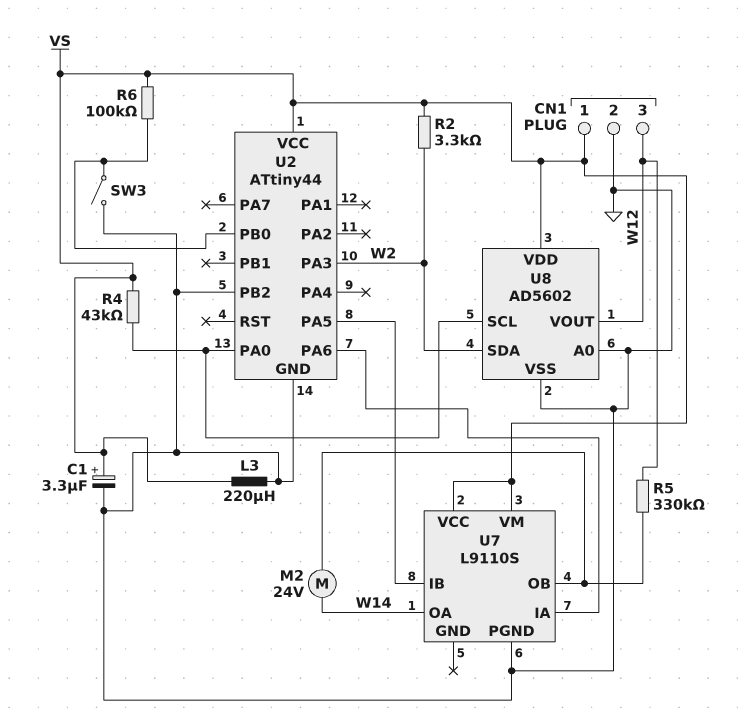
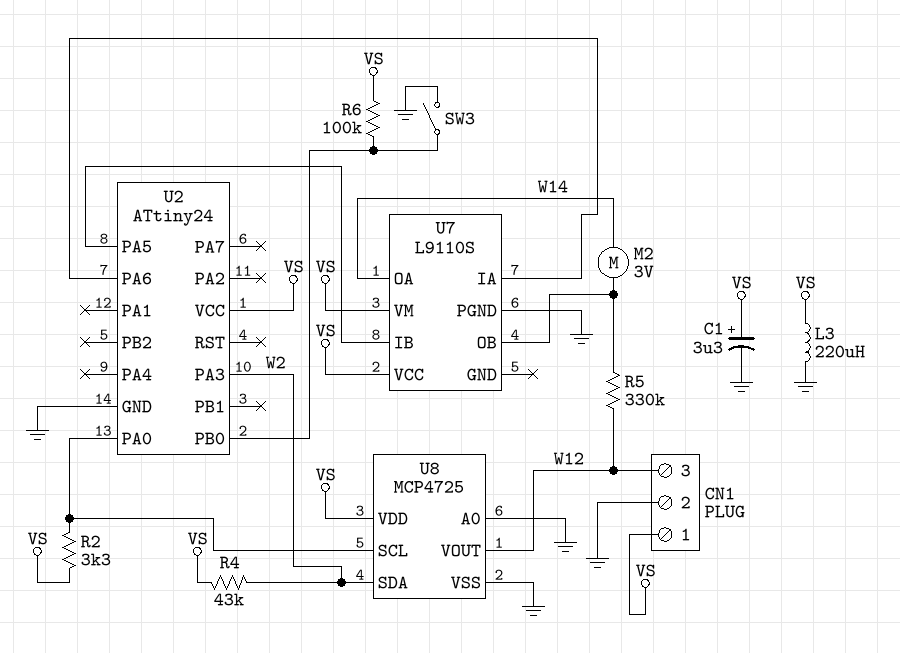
M2: motor 24V (U7/OB, W14) -> motor 3V (U7/OB, W14)
R2: 3.3k (VS, W2) -> 3.3k (U2/PA0, VS)
R4: 43k (U2/PA0, VS) -> 43k (VS, W2)
U2: ATtiny44 -> ATtiny24
U2 pin PB2: GND -> none
U8: AD5602 -> MCP4725

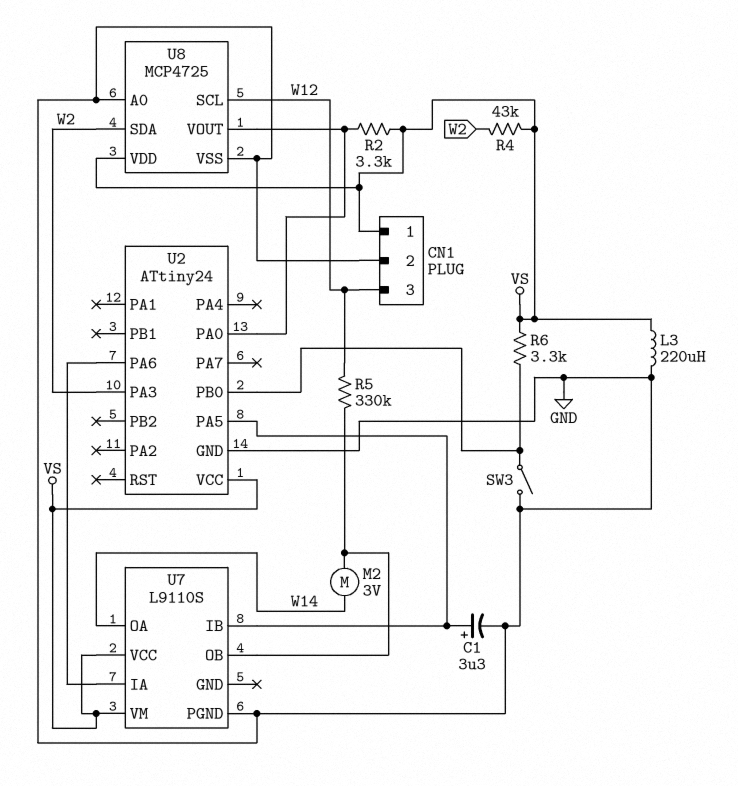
C1: 3.3uF (plus VS, minus GND) -> 3.3uF (plus U2/PA5, minus GND)
R6: 100k (U2/PB0, VS) -> 3.3k (U2/PB0, VS)
U8 pin SCL: U2/PA0 -> W12
U8 pin VOUT: W12 -> U2/PA0

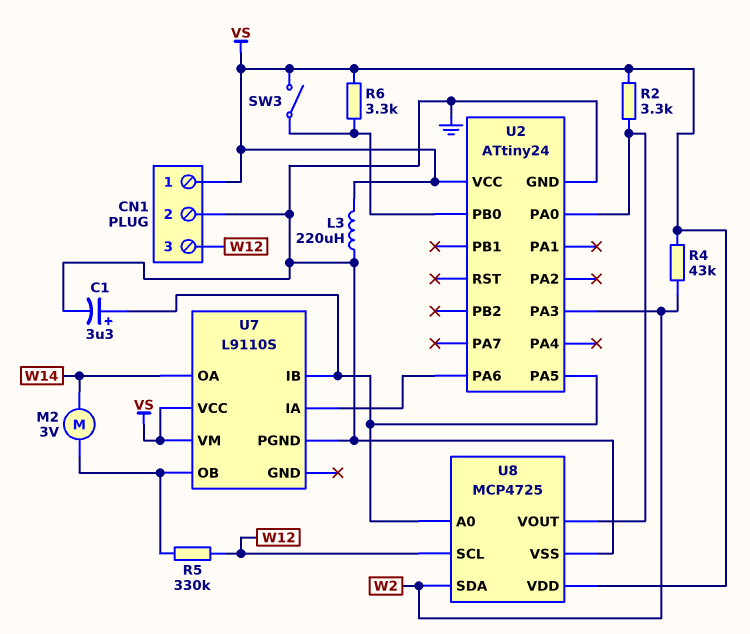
SW3: switch (GND, U2/PB0) -> switch (U2/PB0, VS)
U8 pin A0: GND -> U2/PA5

